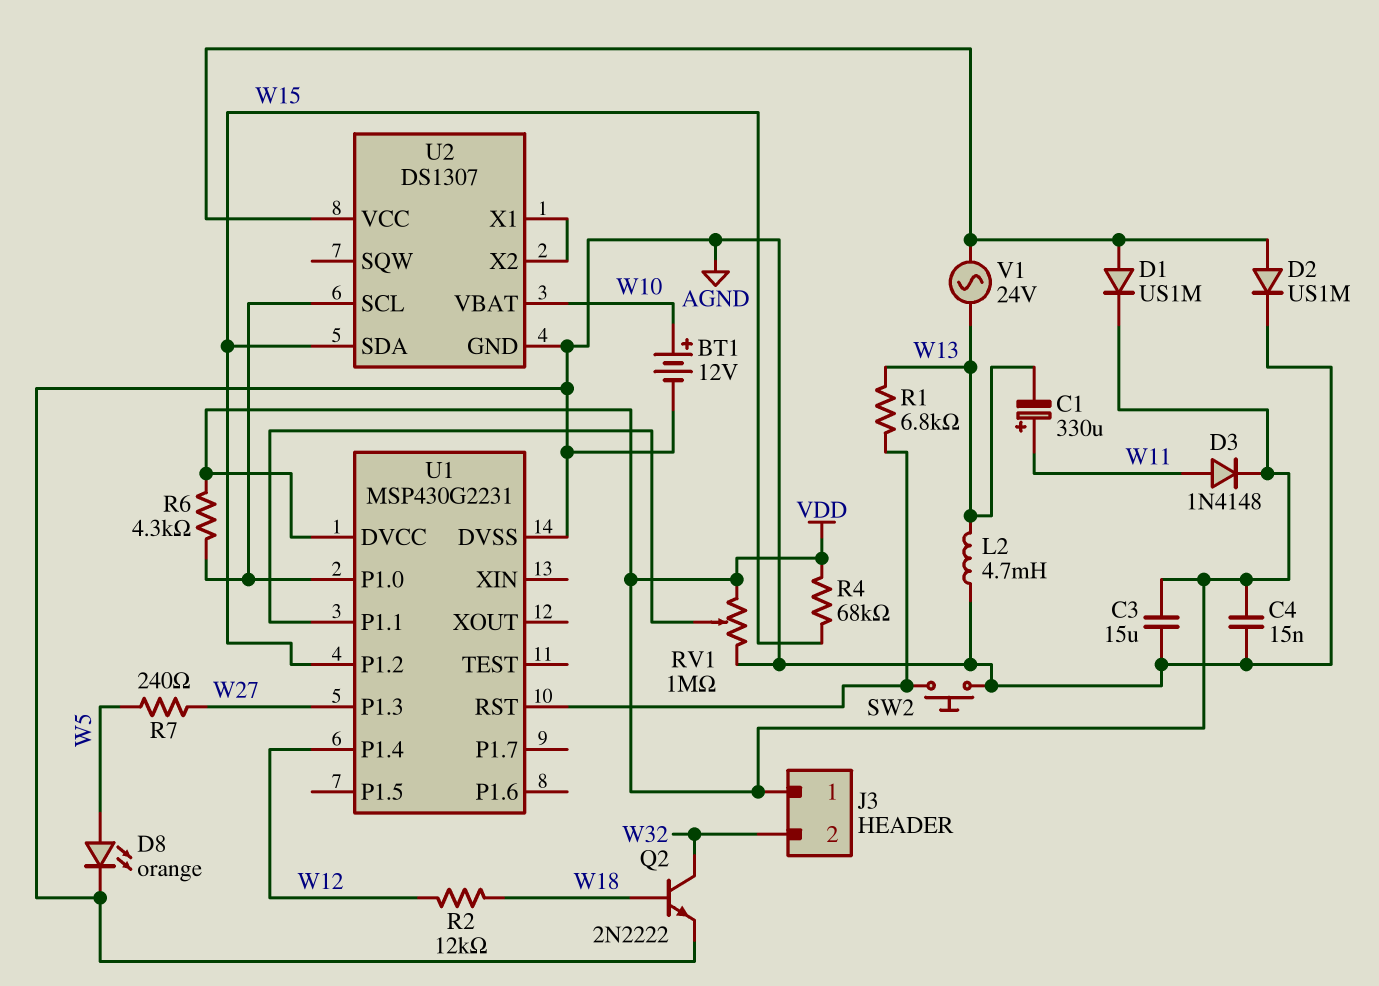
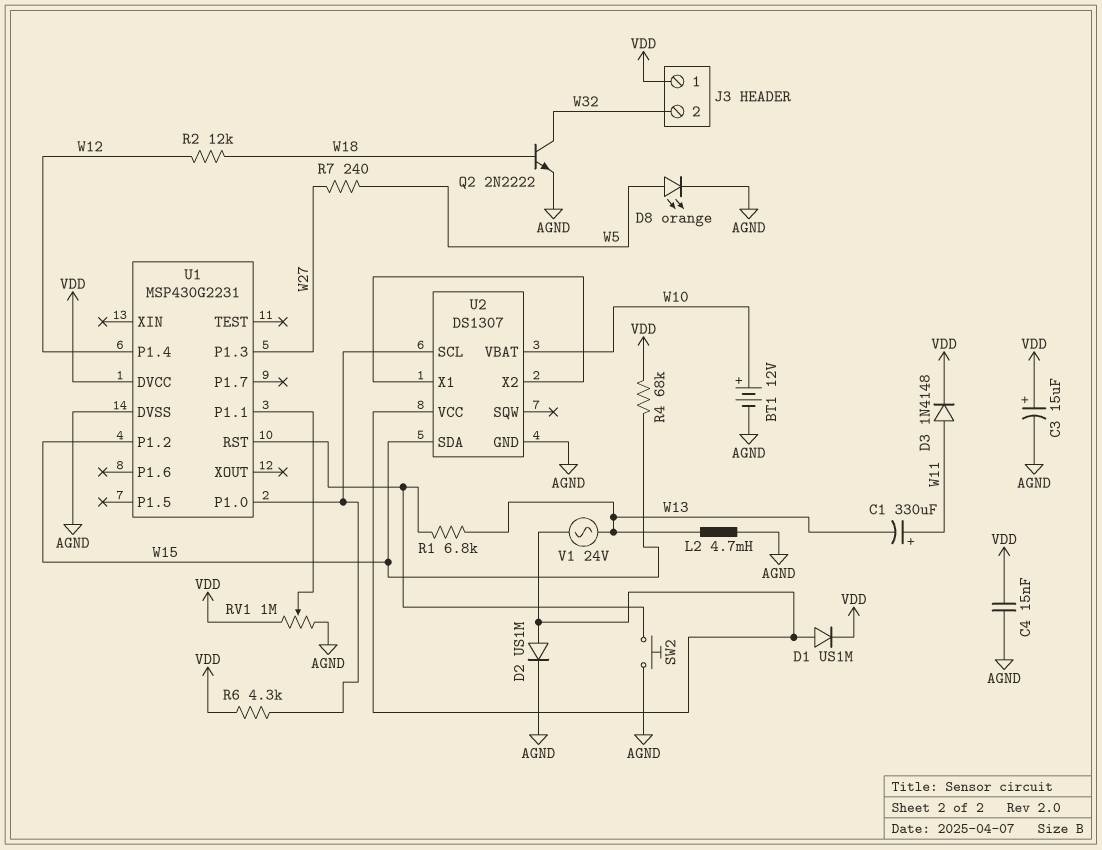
C3: 15uF (AGND, VDD) -> 15uF (plus VDD, minus AGND)

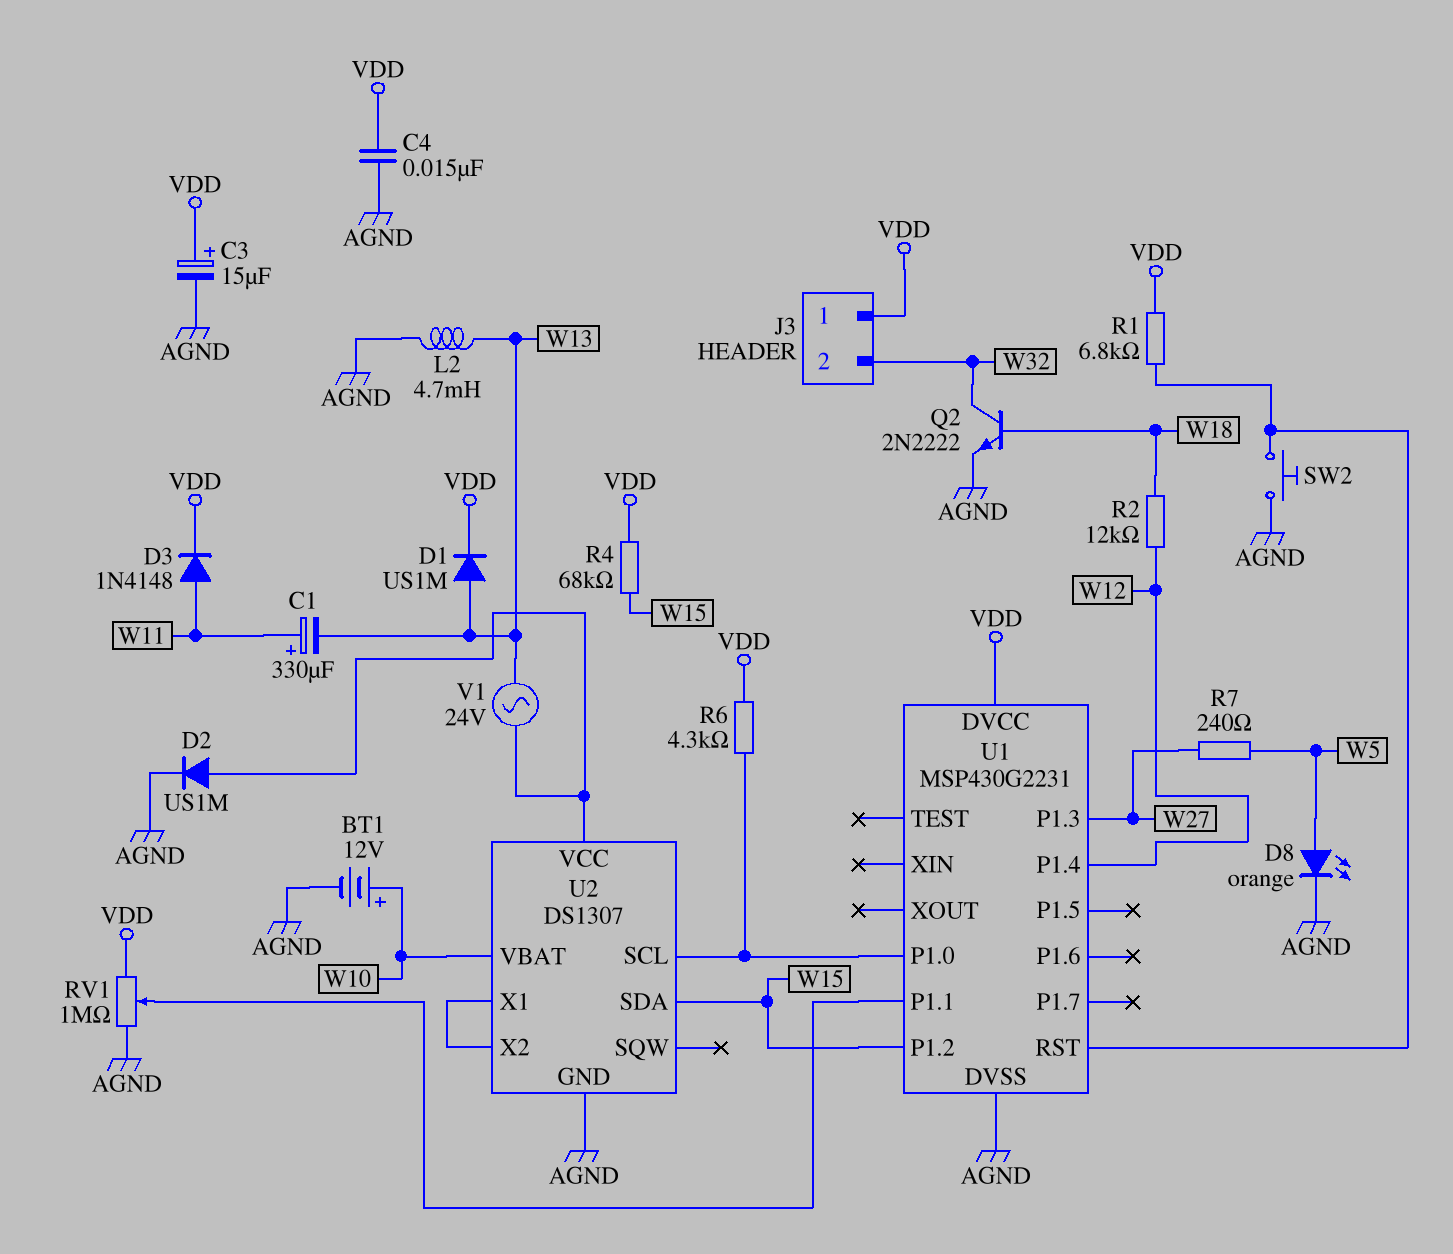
D1: diode US1M (A U2/VCC, K VDD) -> diode US1M (A W13, K VDD)
R1: 6.8k (U1/RST, W13) -> 6.8k (U1/RST, VDD)

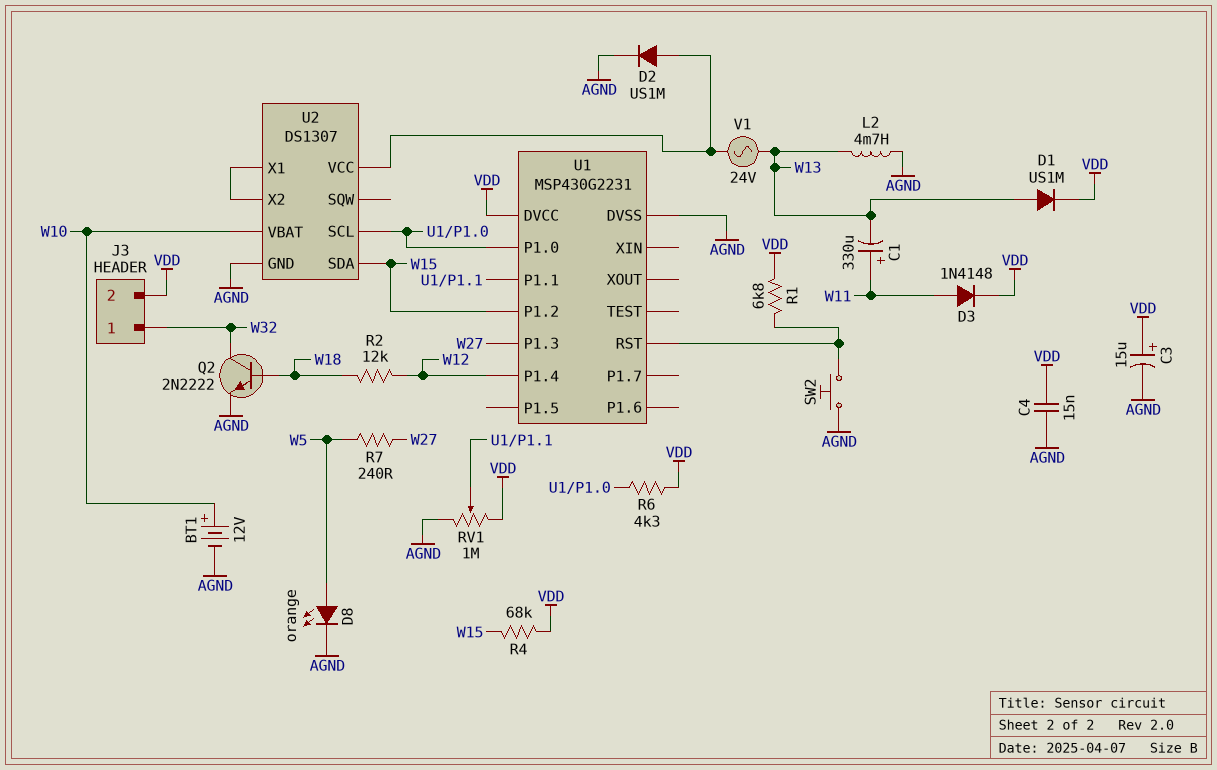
J3 pin 1: VDD -> W32
J3 pin 2: W32 -> VDD

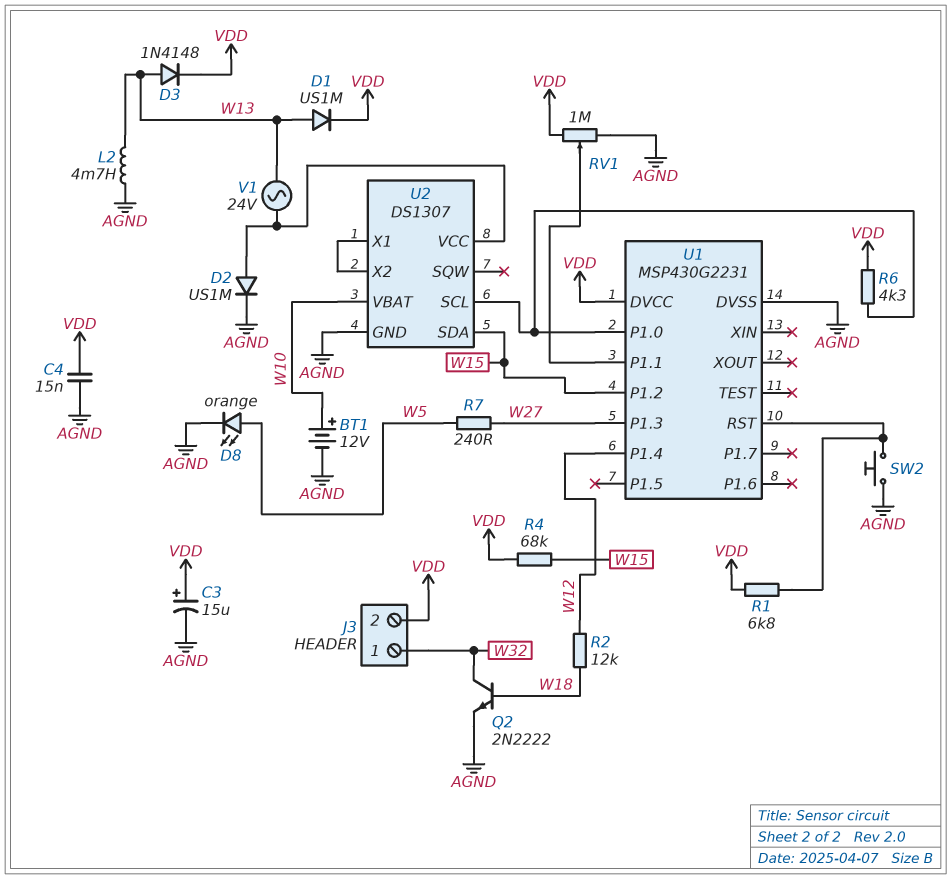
C1: 330uF (plus W11, minus W13) -> none
D3: diode 1N4148 (A W11, K VDD) -> diode 1N4148 (A W13, K VDD)

